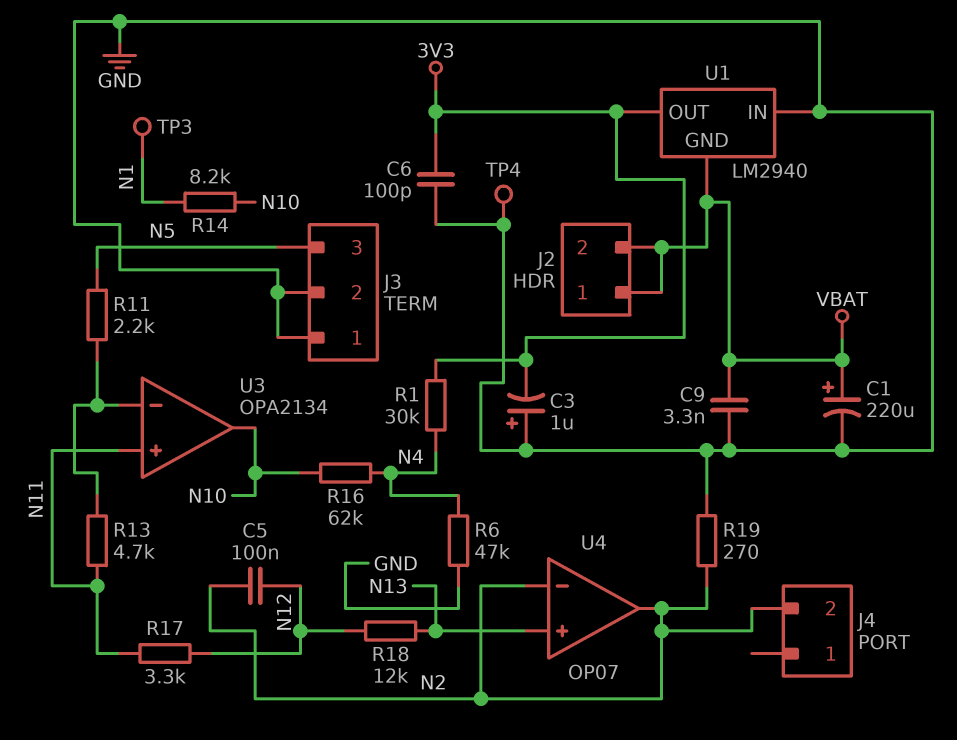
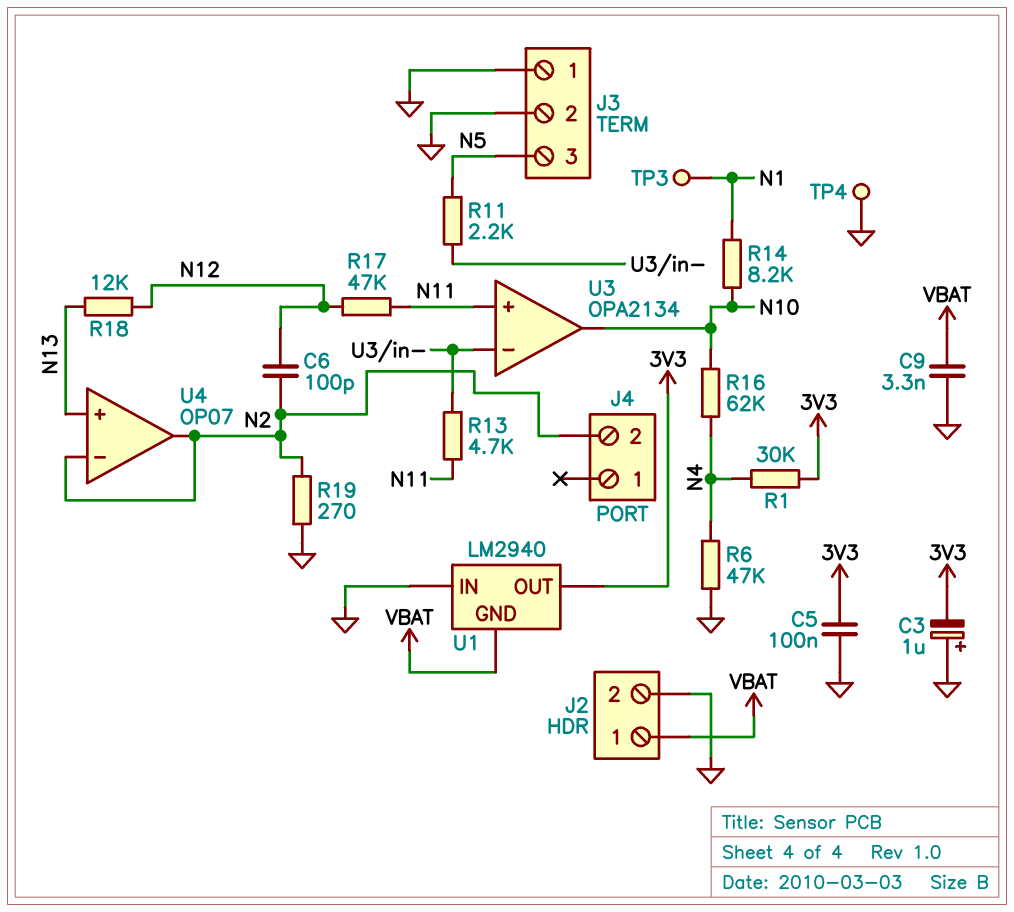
C1: 220uF (plus VBAT, minus GND) -> none
C5: 100nF (N2, N12) -> 100nF (3V3, GND)
C6: 100pF (3V3, GND) -> 100pF (N2, N12)
J2 pin 2: VBAT -> GND
R17: 3.3k (N11, N12) -> 47k (N11, N12)

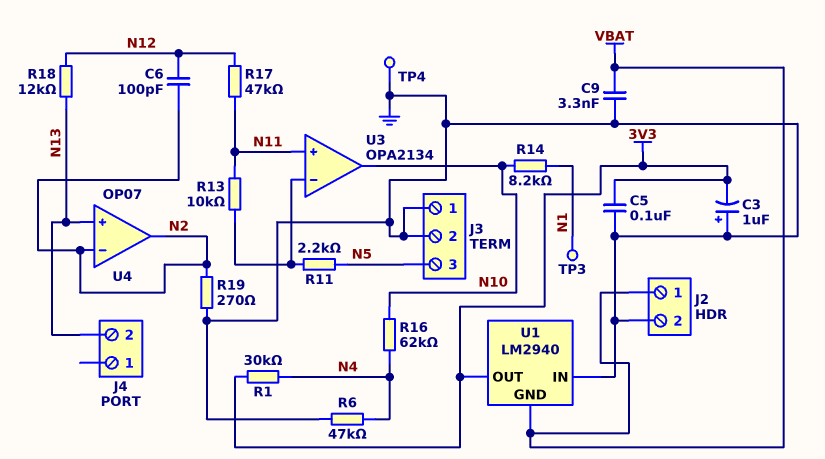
J4 pin 2: N2 -> N13
R13: 4.7k (N11, U3/in-) -> 10k (N11, U3/in-)

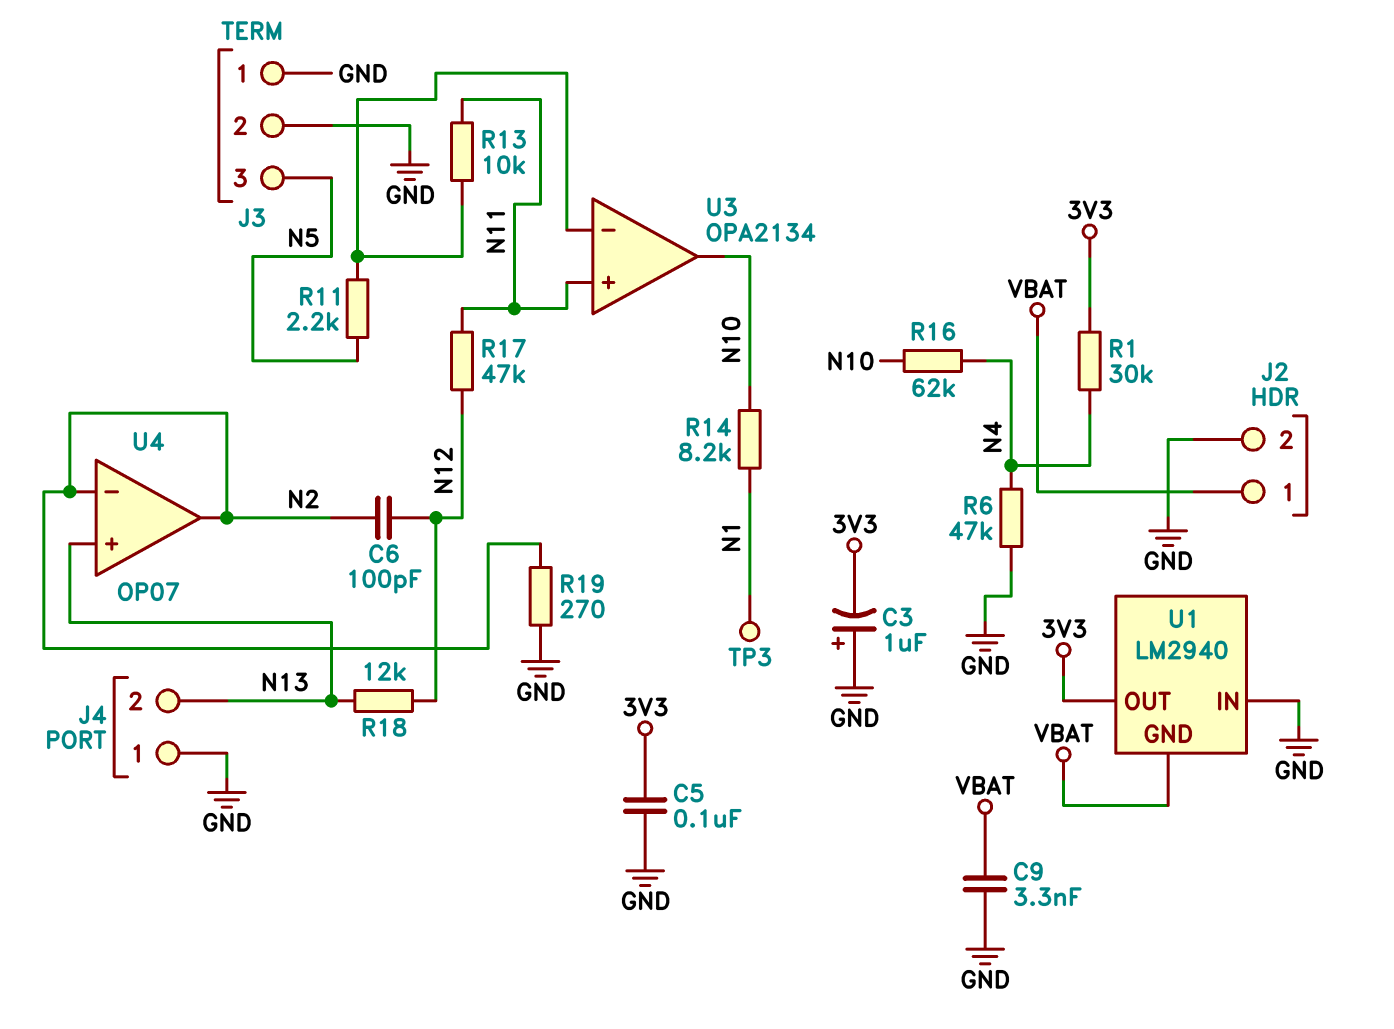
J4 pin 1: none -> GND
TP4: test point (GND) -> none

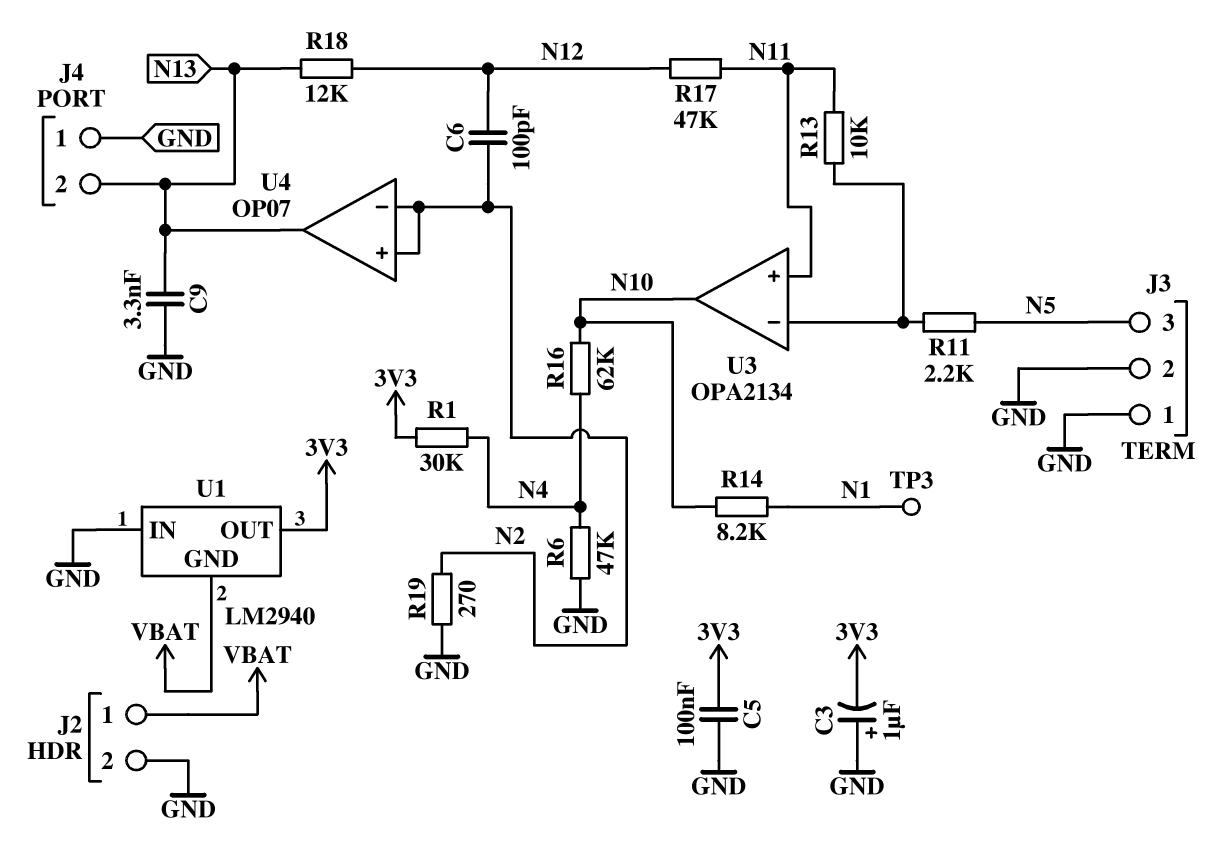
C9: 3.3nF (GND, VBAT) -> 3.3nF (GND, N13)
U4 pin in+: N13 -> N2
U4 pin out: N2 -> N13

